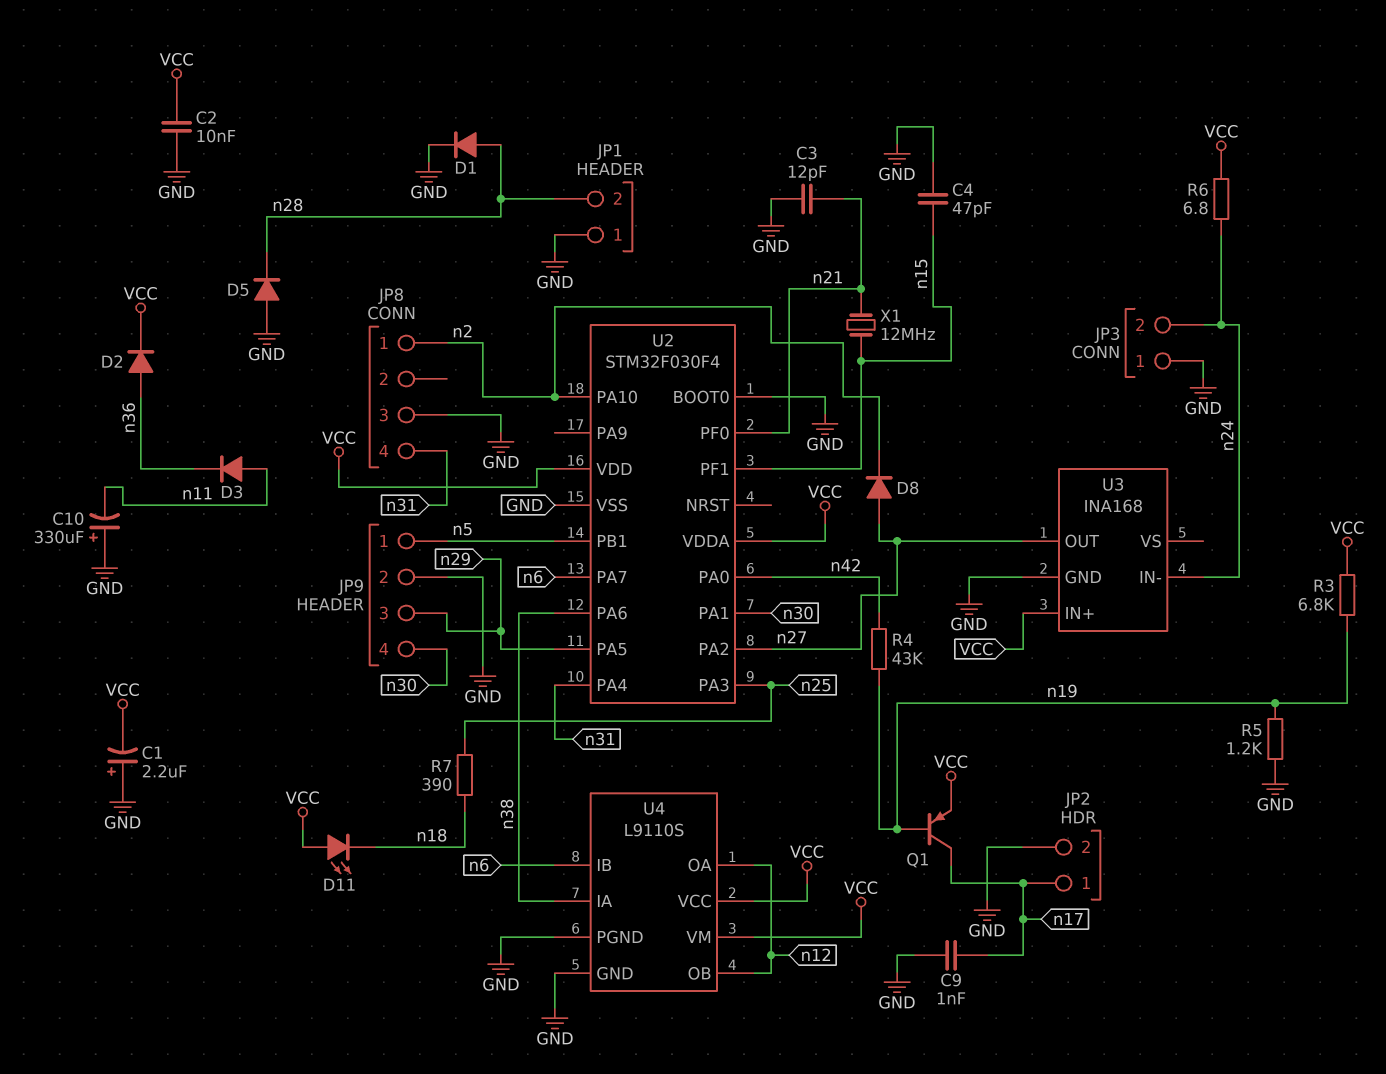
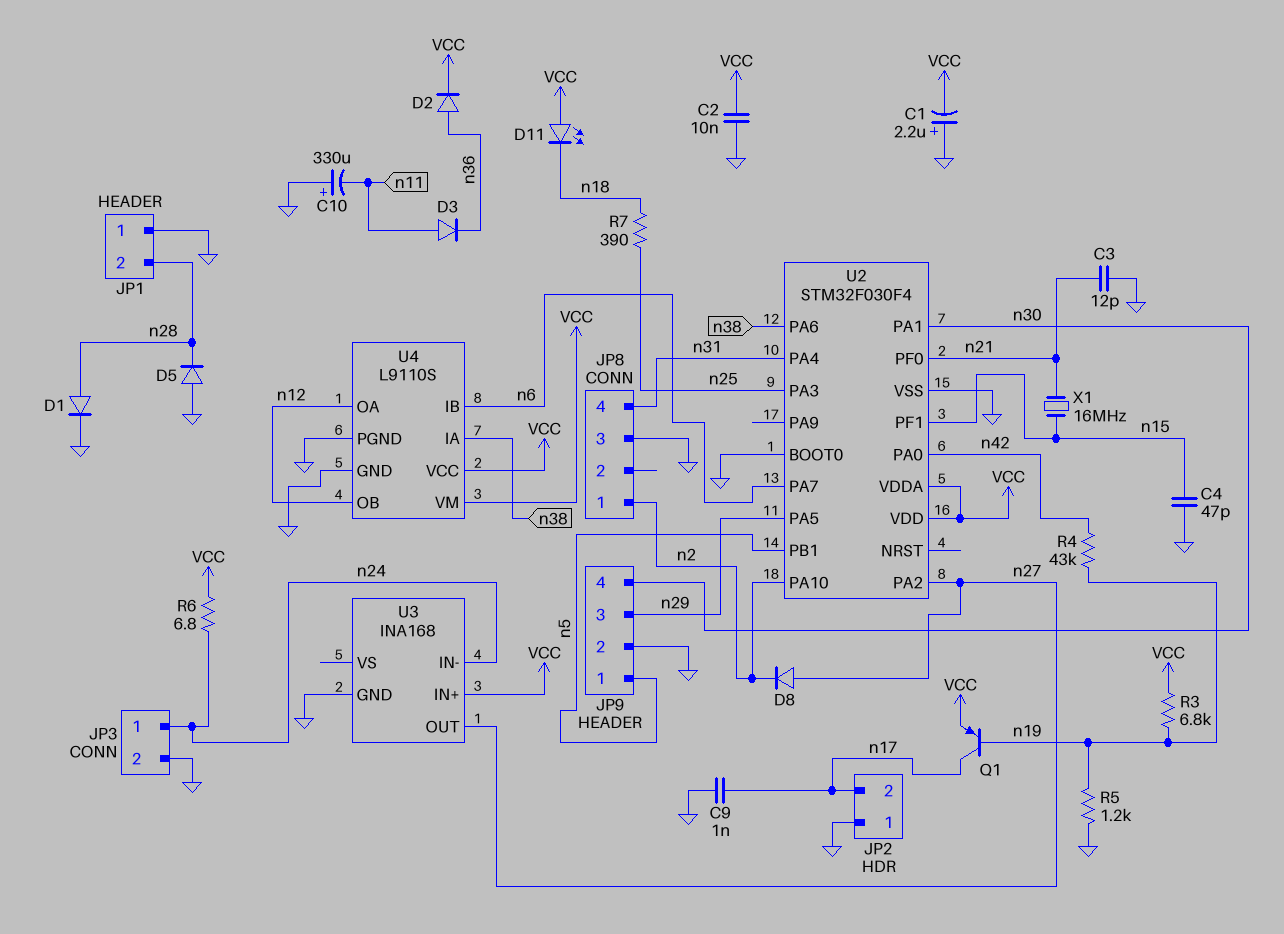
JP2 pin 1: n17 -> GND
JP2 pin 2: GND -> n17
JP3 pin 1: GND -> n24
JP3 pin 2: n24 -> GND
X1: 12MHz (n15, n21) -> 16MHz (n15, n21)

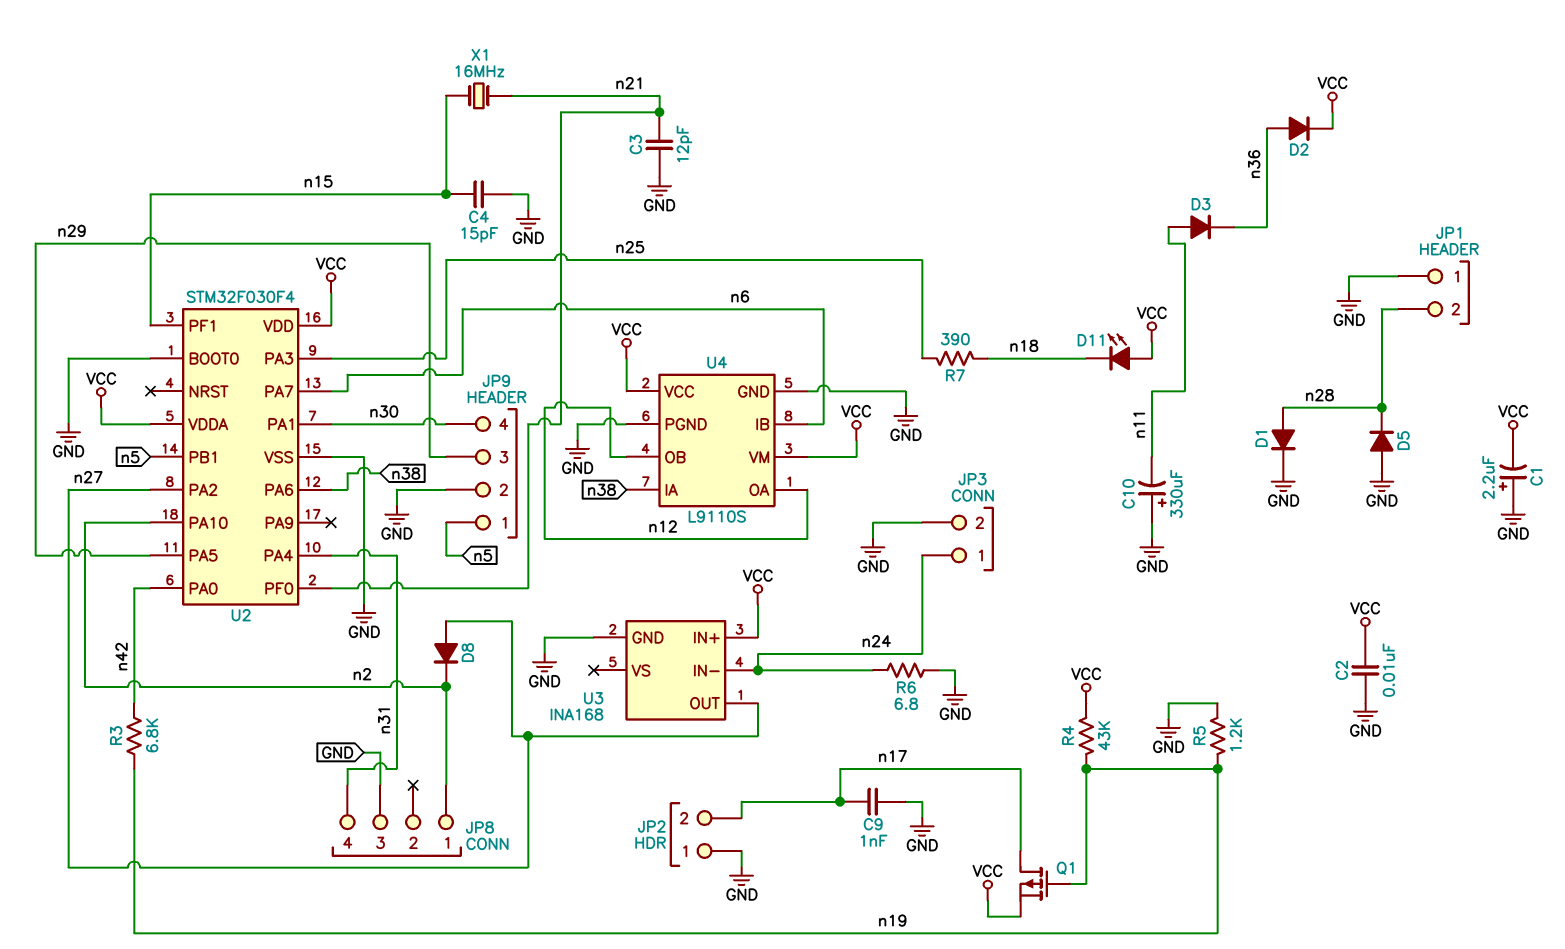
C4: 47pF (GND, n15) -> 15pF (GND, n15)
Q1: PNP (B n19, C n17, E VCC) -> PMOS (G n19, D n17, S VCC)
R3: 6.8k (VCC, n19) -> 6.8k (n19, n42)
R4: 43k (n19, n42) -> 43k (VCC, n19)
R6: 6.8 (VCC, n24) -> 6.8 (GND, n24)

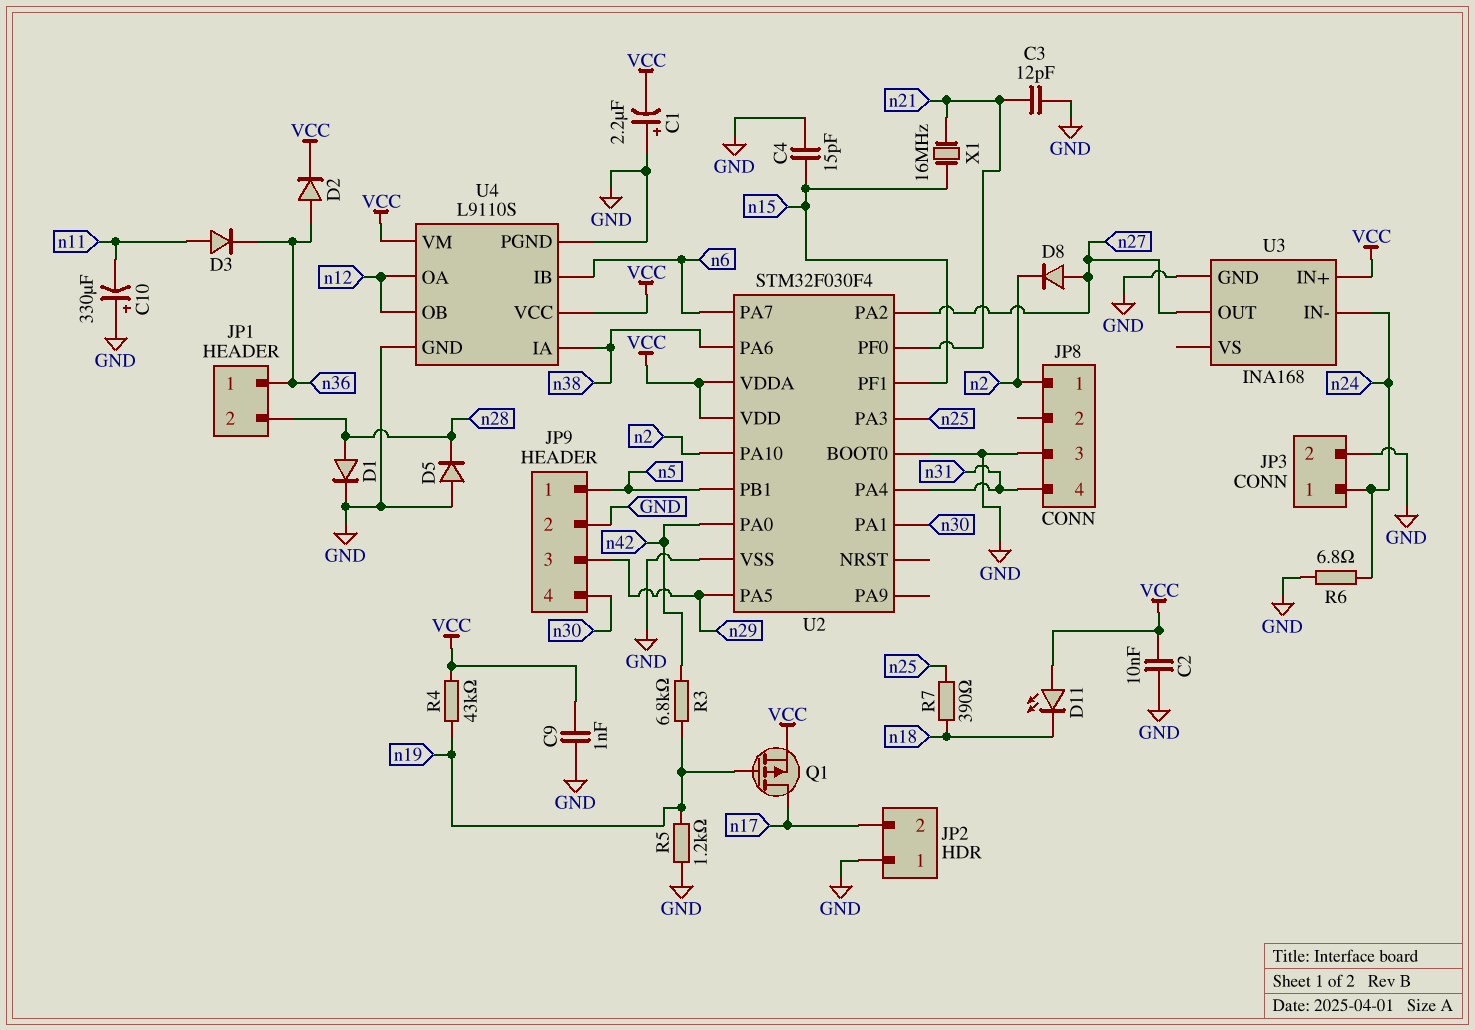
C9: 1nF (GND, n17) -> 1nF (GND, VCC)
JP1 pin 1: GND -> n36

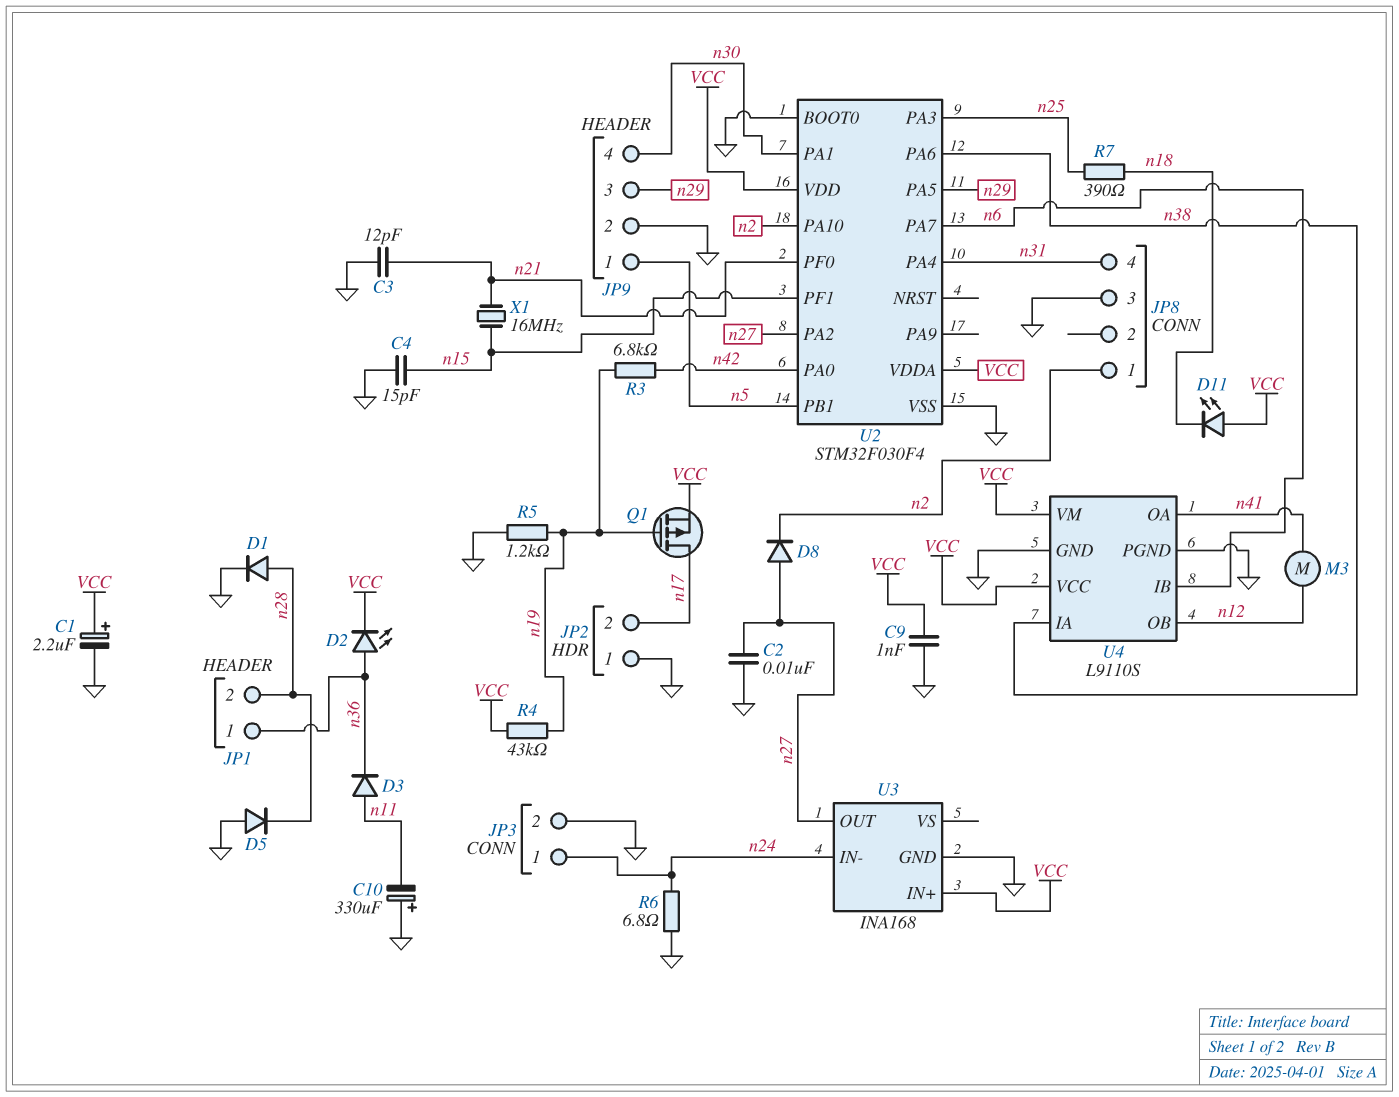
C1: 2.2uF (plus GND, minus VCC) -> 2.2uF (plus VCC, minus GND)
C2: 10nF (GND, VCC) -> 10nF (GND, n27)
D2: diode (A n36, K VCC) -> LED (A n36, K VCC)
M3: none -> motor (n12, n41)
U4 pin OA: n12 -> n41

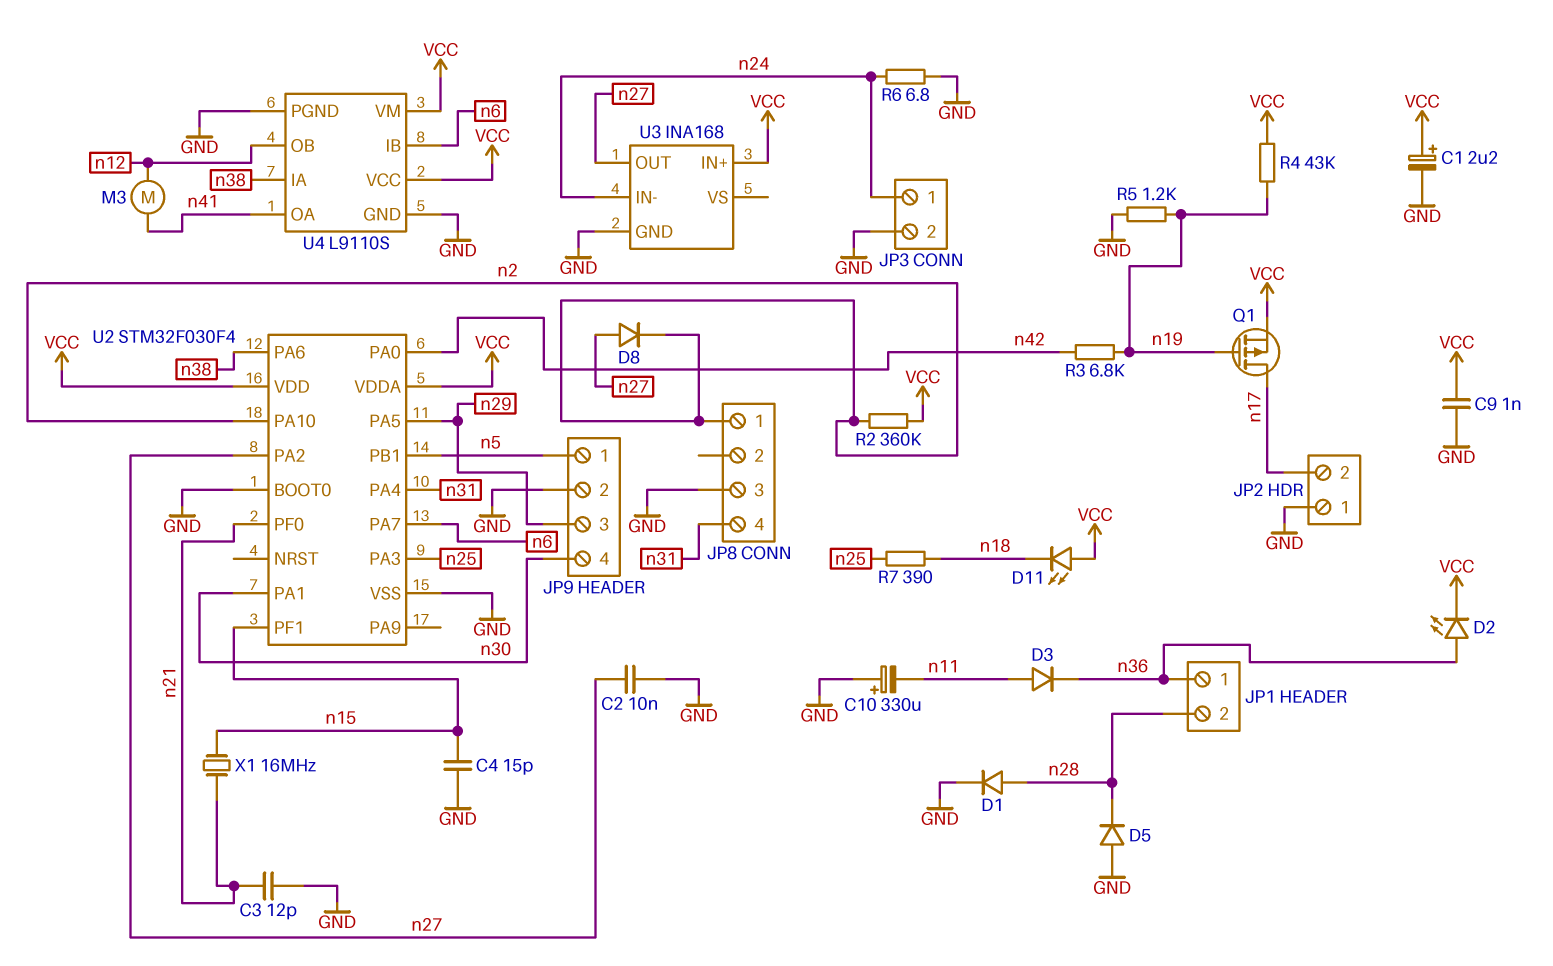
R2: none -> 360k (VCC, n2)

